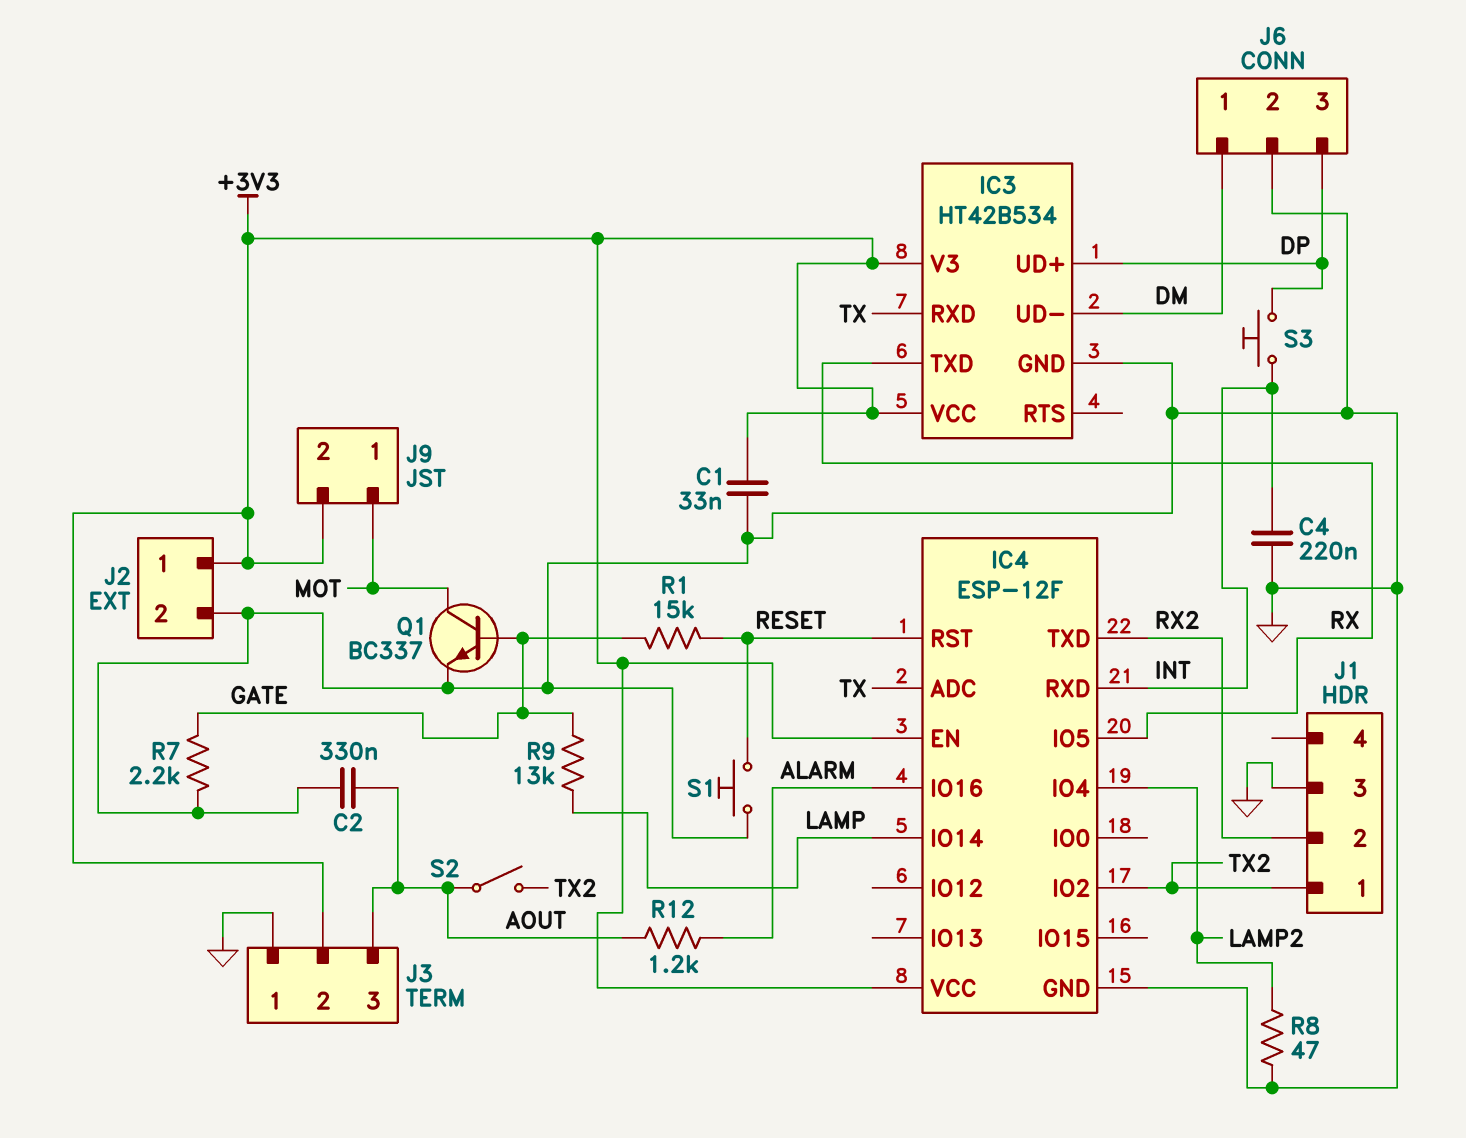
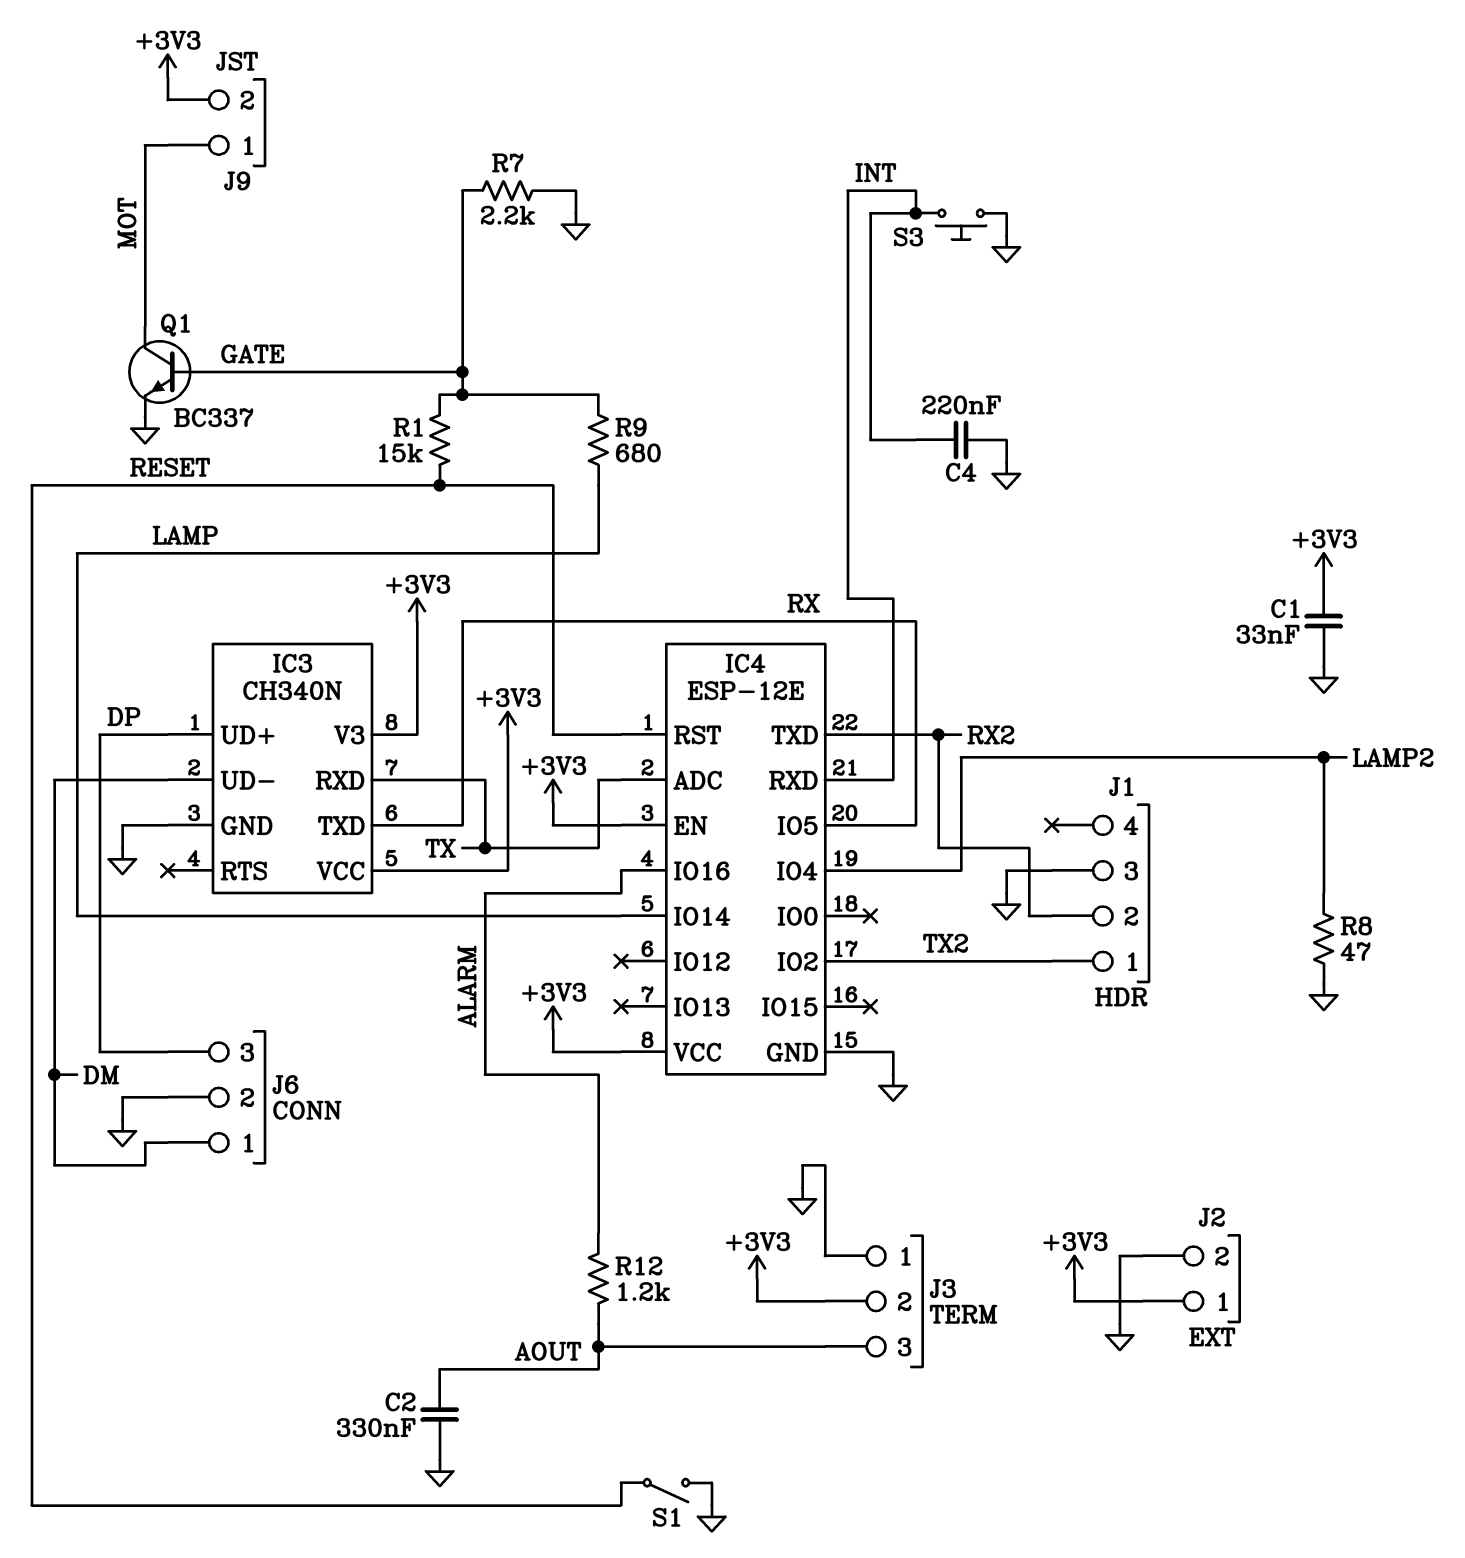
IC3: HT42B534 -> CH340N
IC4: ESP-12F -> ESP-12E
R9: 13k (GATE, LAMP) -> 680 (GATE, LAMP)
S1: button (GND, RESET) -> switch (GND, RESET)
S2: switch (AOUT, TX2) -> none
S3: button (DP, INT) -> button (GND, INT)

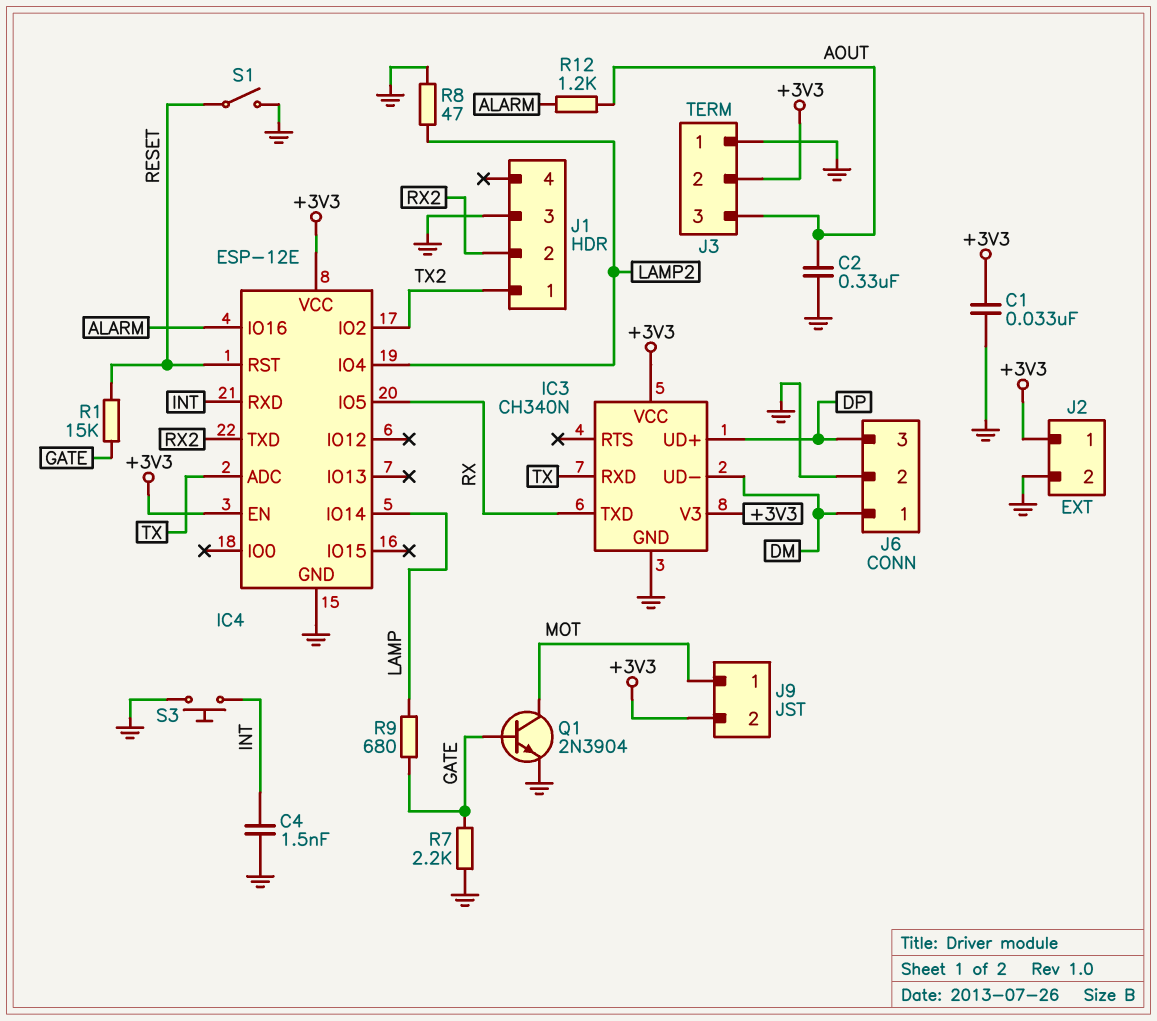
C4: 220nF (GND, INT) -> 1.5nF (GND, INT)
Q1: NPN BC337 (B GATE, C MOT, E GND) -> NPN 2N3904 (B GATE, C MOT, E GND)

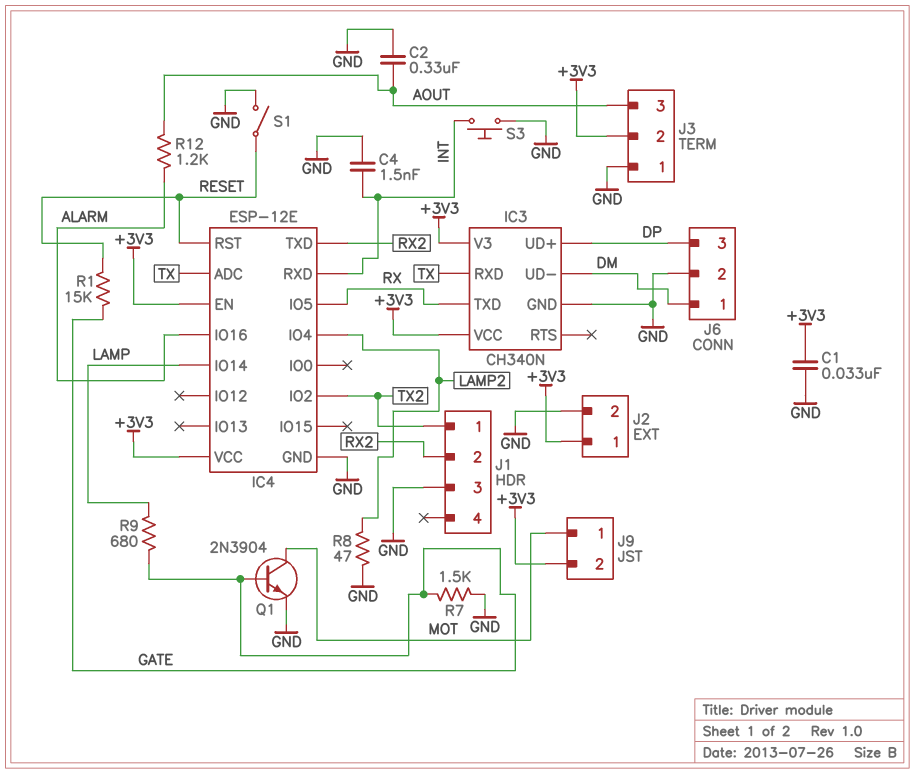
R7: 2.2k (GATE, GND) -> 1.5k (GATE, GND)

